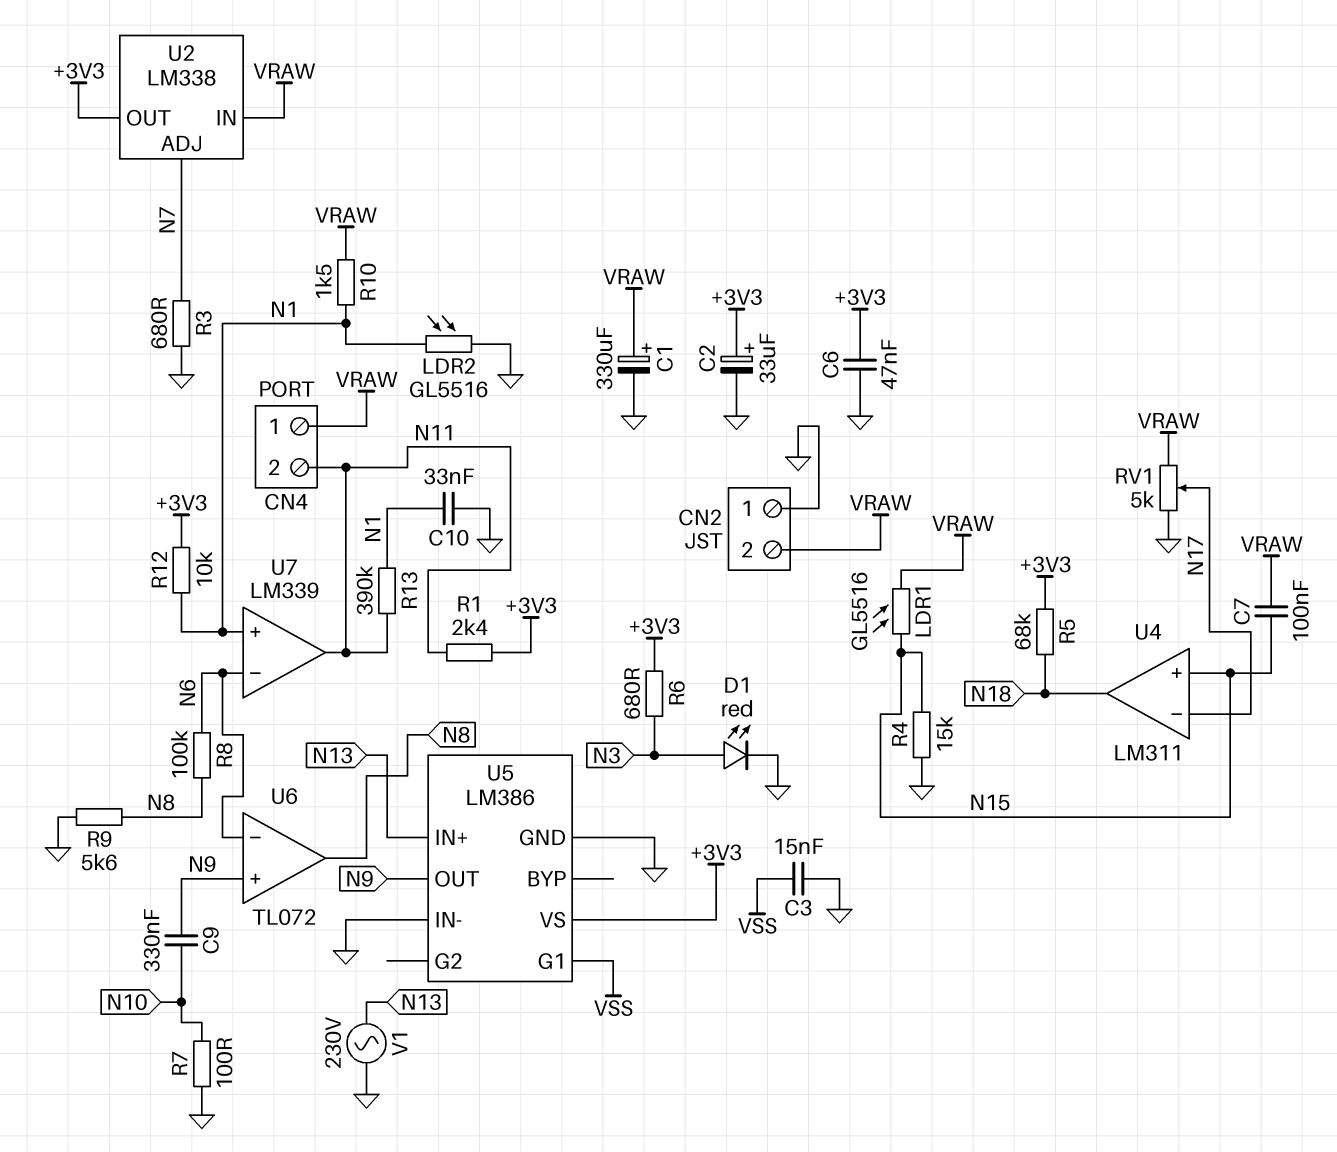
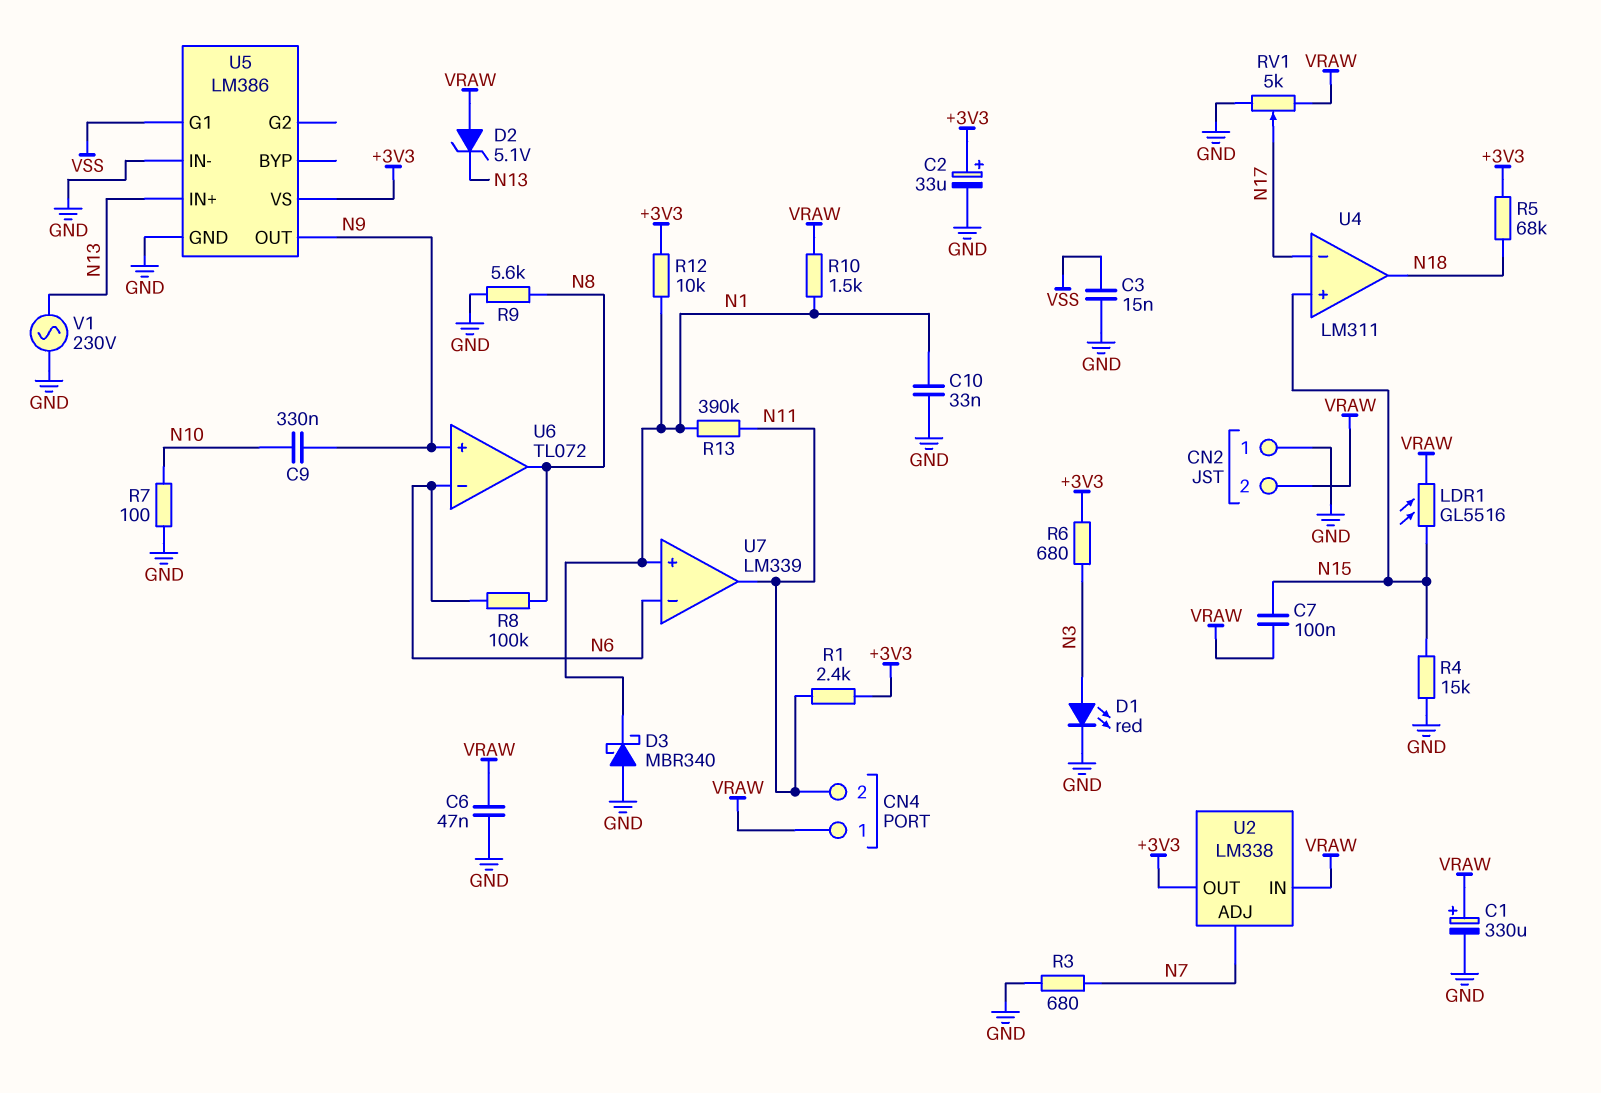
C6: 47nF (+3V3, GND) -> 47nF (GND, VRAW)
D2: none -> zener 5.1V (A VRAW, K N13)
D3: none -> schottky MBR340 (A GND, K N1)
LDR2: GL5516 (GND, N1) -> none

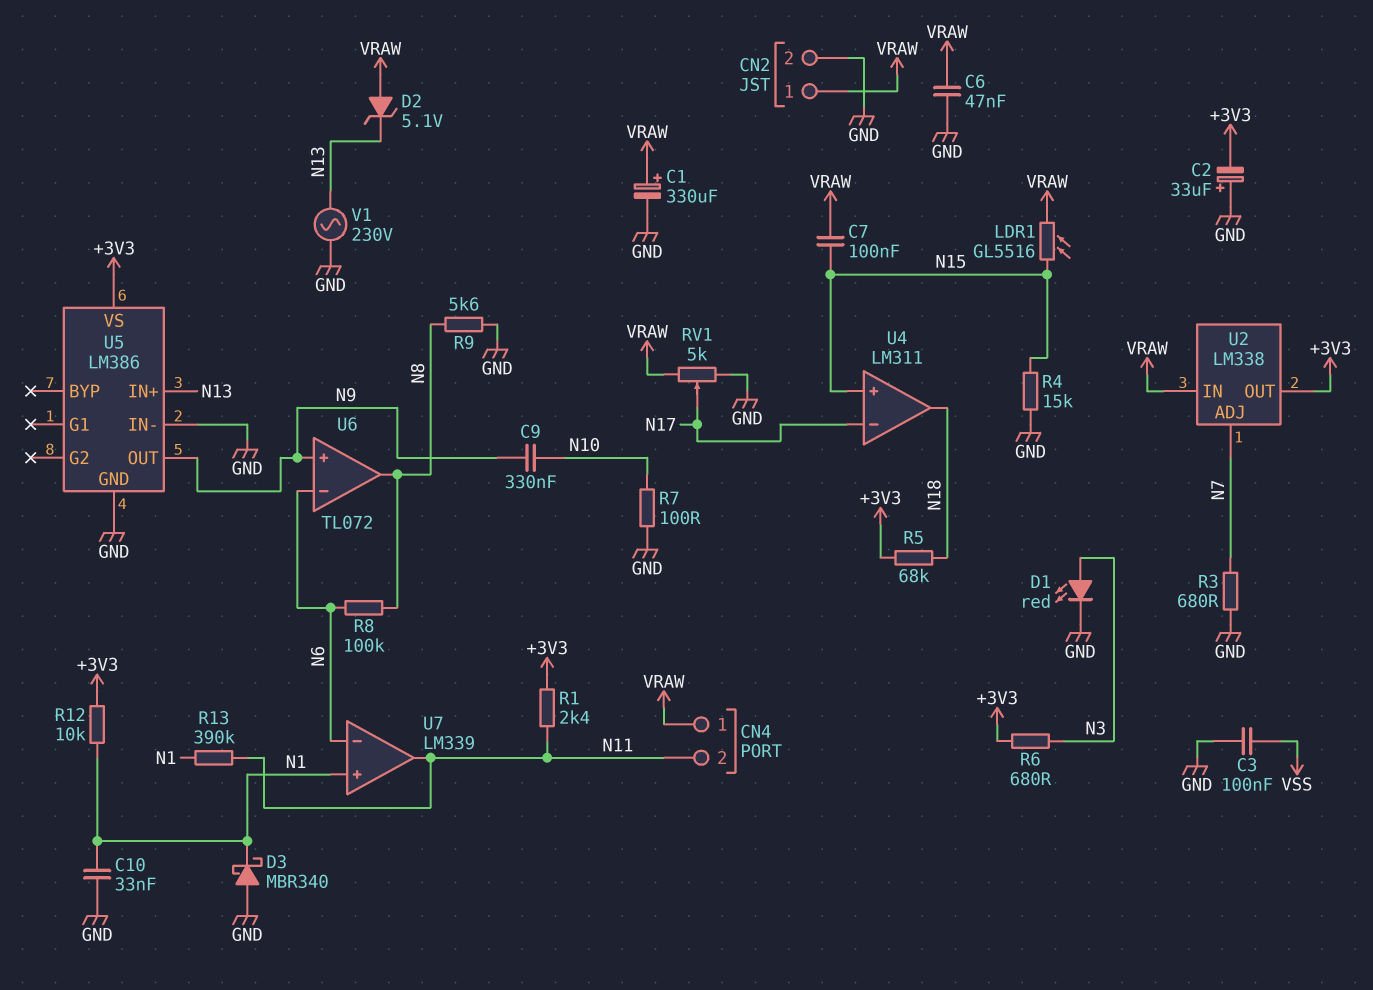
C2: 33uF (plus +3V3, minus GND) -> 33uF (plus GND, minus +3V3)
C3: 15nF (GND, VSS) -> 100nF (GND, VSS)
CN2 pin 1: GND -> VRAW
CN2 pin 2: VRAW -> GND
R10: 1.5k (N1, VRAW) -> none
U5 pin G1: VSS -> none

